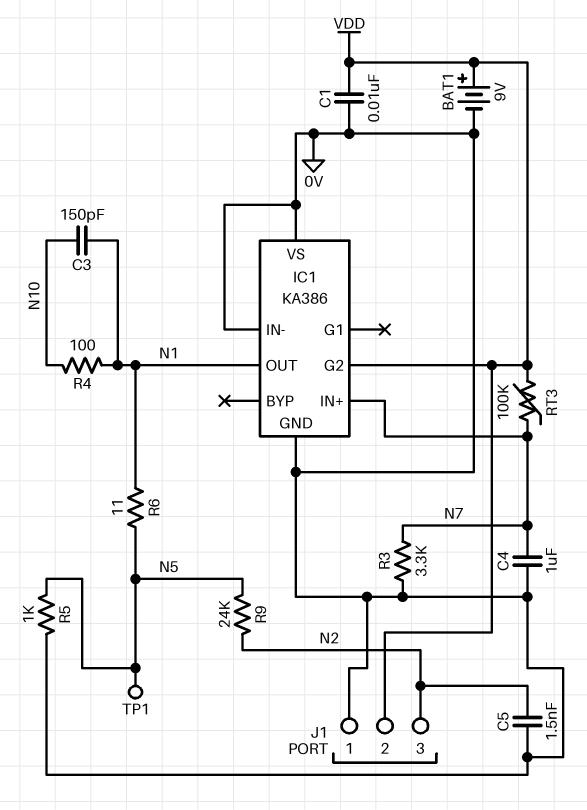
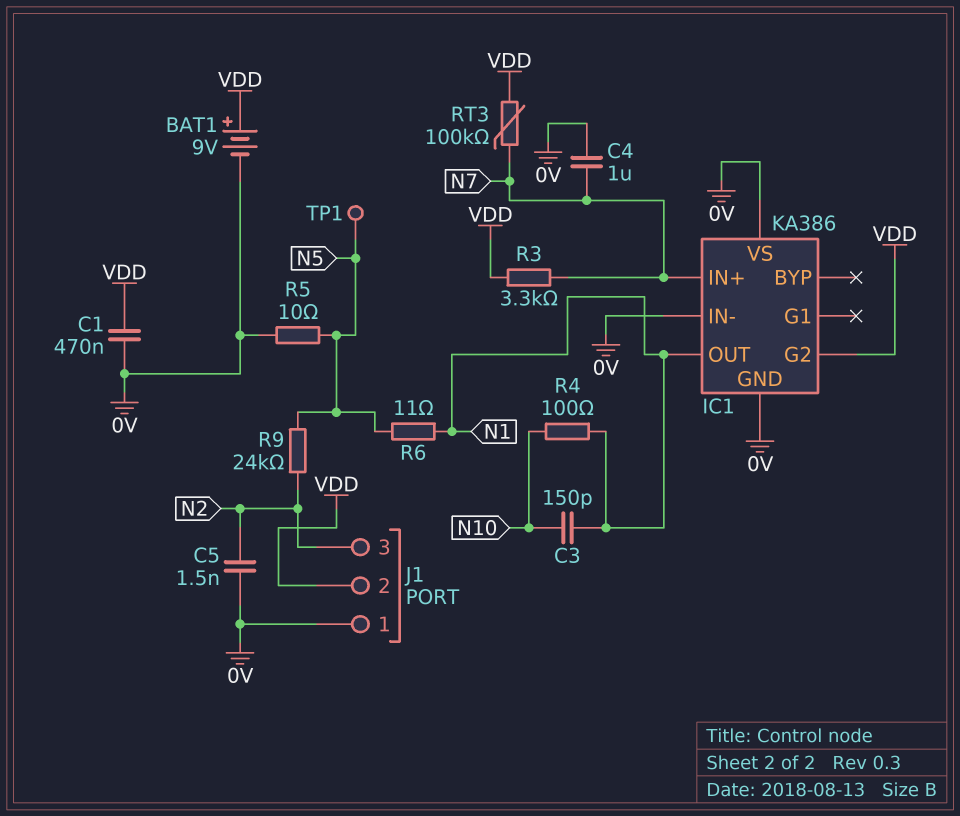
C1: 10nF (0V, VDD) -> 470nF (0V, VDD)
R3: 3.3k (0V, N7) -> 3.3k (N7, VDD)
R5: 1k (0V, N5) -> 10 (0V, N5)

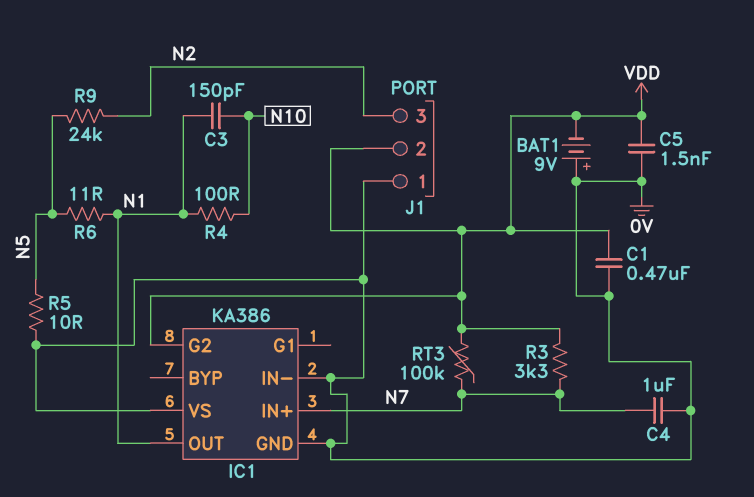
BAT1: 9V (plus VDD, minus 0V) -> 9V (plus 0V, minus VDD)
C5: 1.5nF (0V, N2) -> 1.5nF (0V, VDD)
TP1: test point (N5) -> none

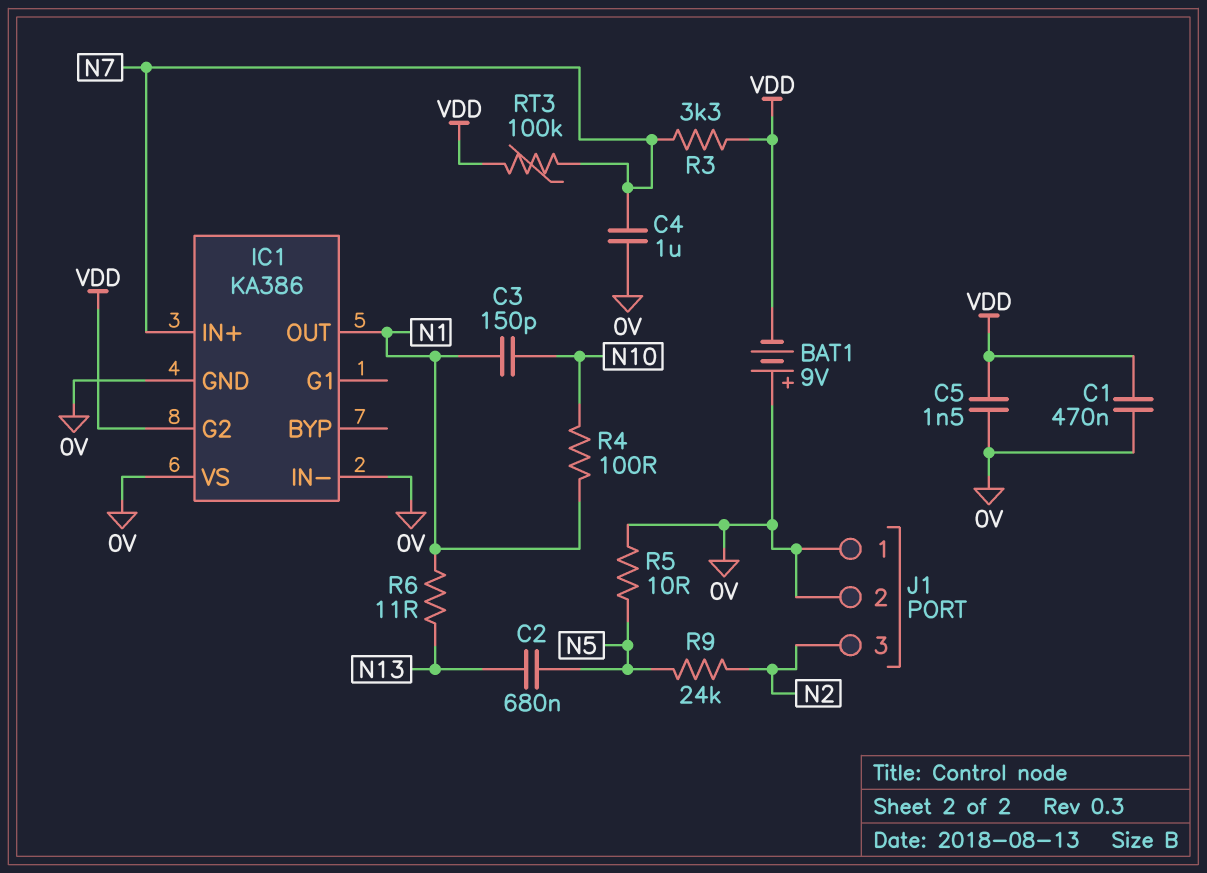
C2: none -> 680nF (N5, N13)
J1 pin 2: VDD -> 0V
R6: 11 (N1, N5) -> 11 (N1, N13)

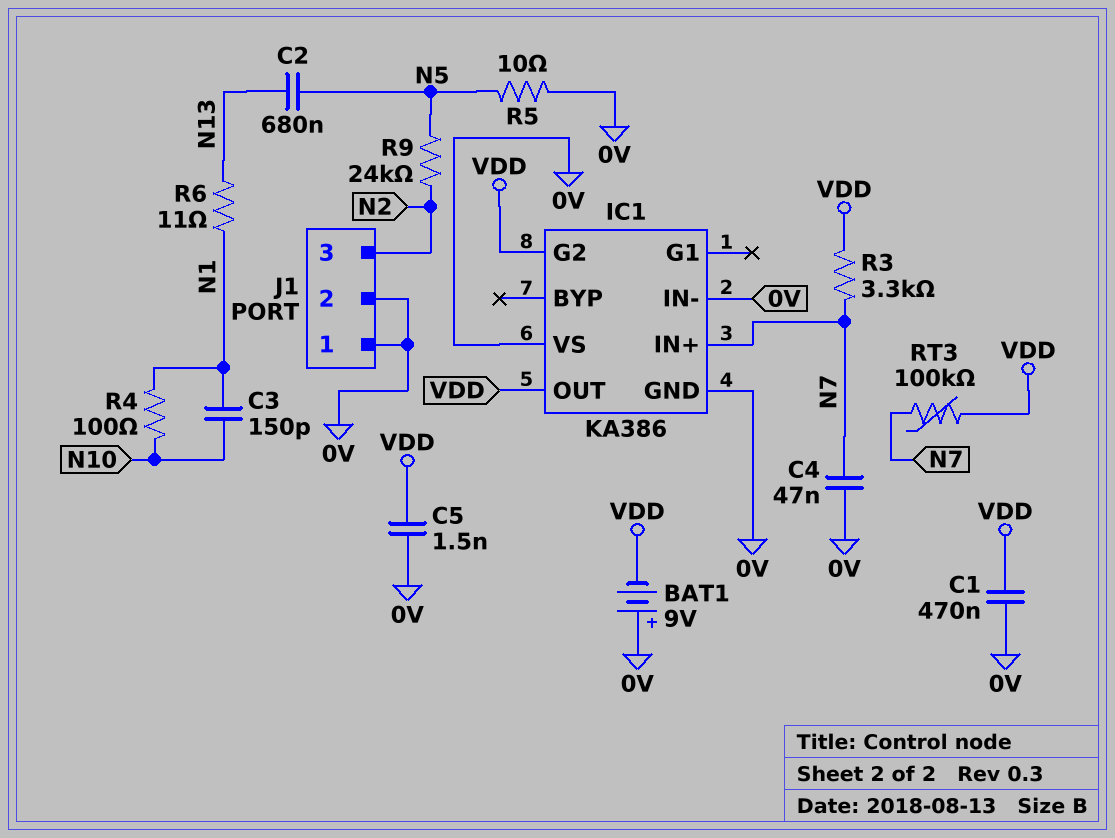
C4: 1uF (0V, N7) -> 47nF (0V, N7)
IC1 pin OUT: N1 -> VDD

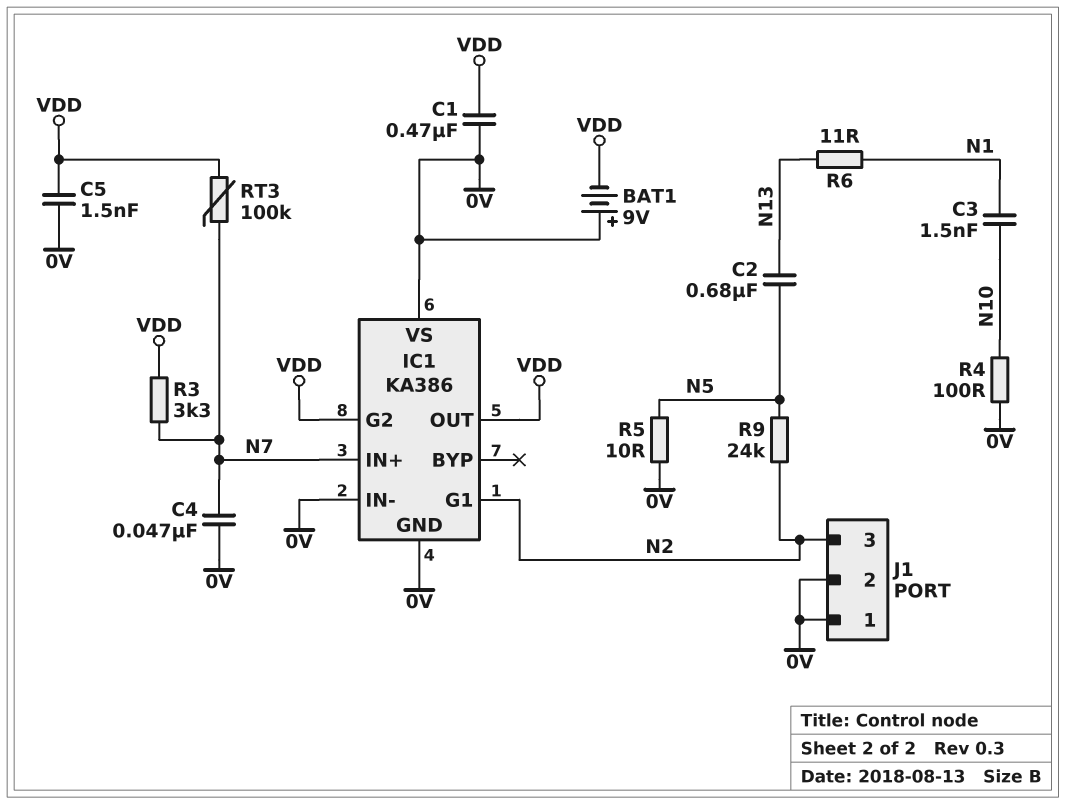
C3: 150pF (N1, N10) -> 1.5nF (N1, N10)
IC1 pin G1: none -> N2
R4: 100 (N1, N10) -> 100 (0V, N10)

